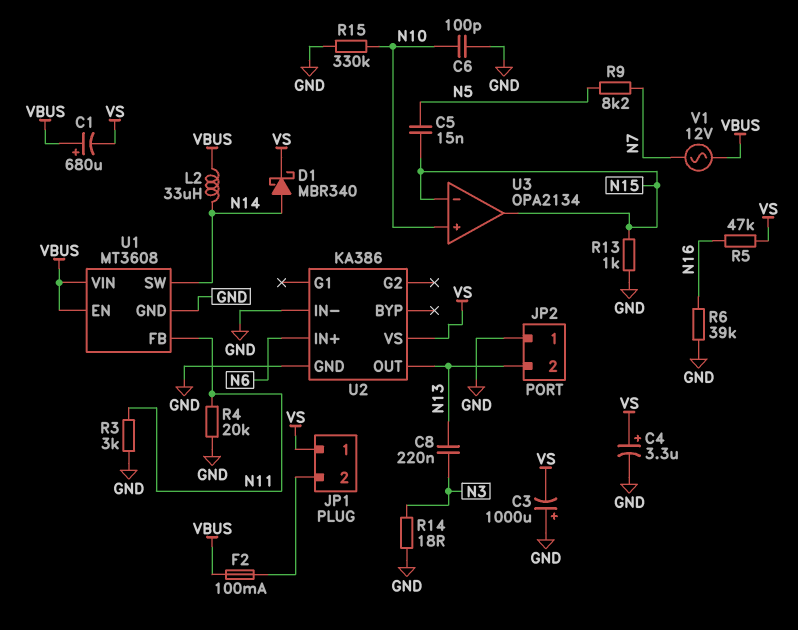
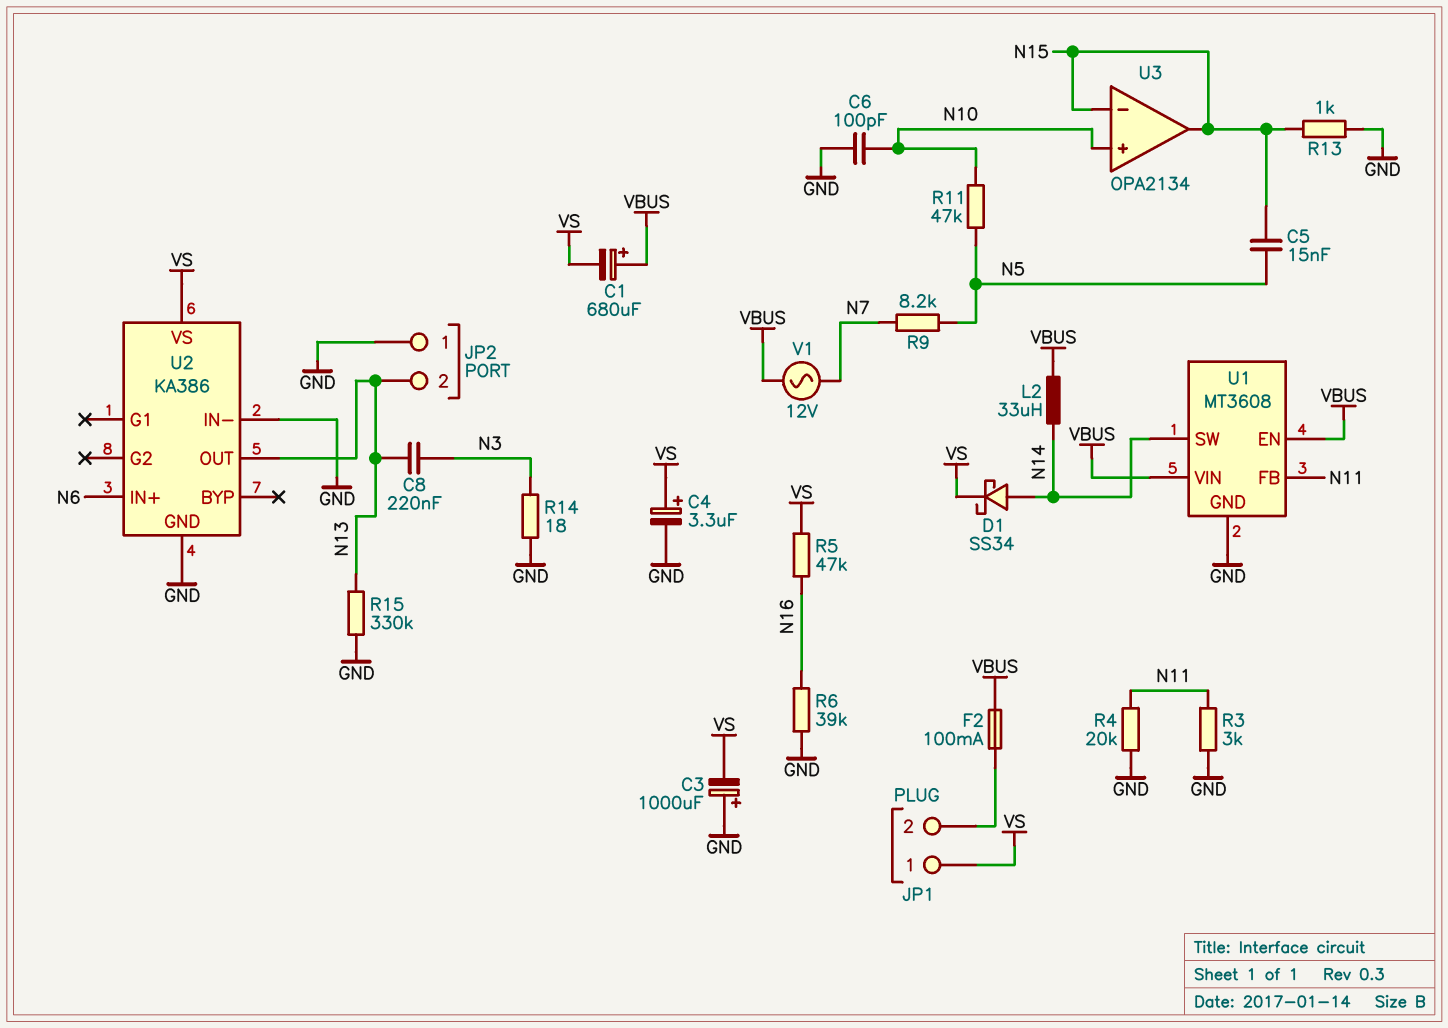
D1: schottky MBR340 (A N14, K VS) -> schottky SS34 (A N14, K VS)
R11: none -> 47k (N5, N10)
R15: 330k (GND, N10) -> 330k (GND, N13)

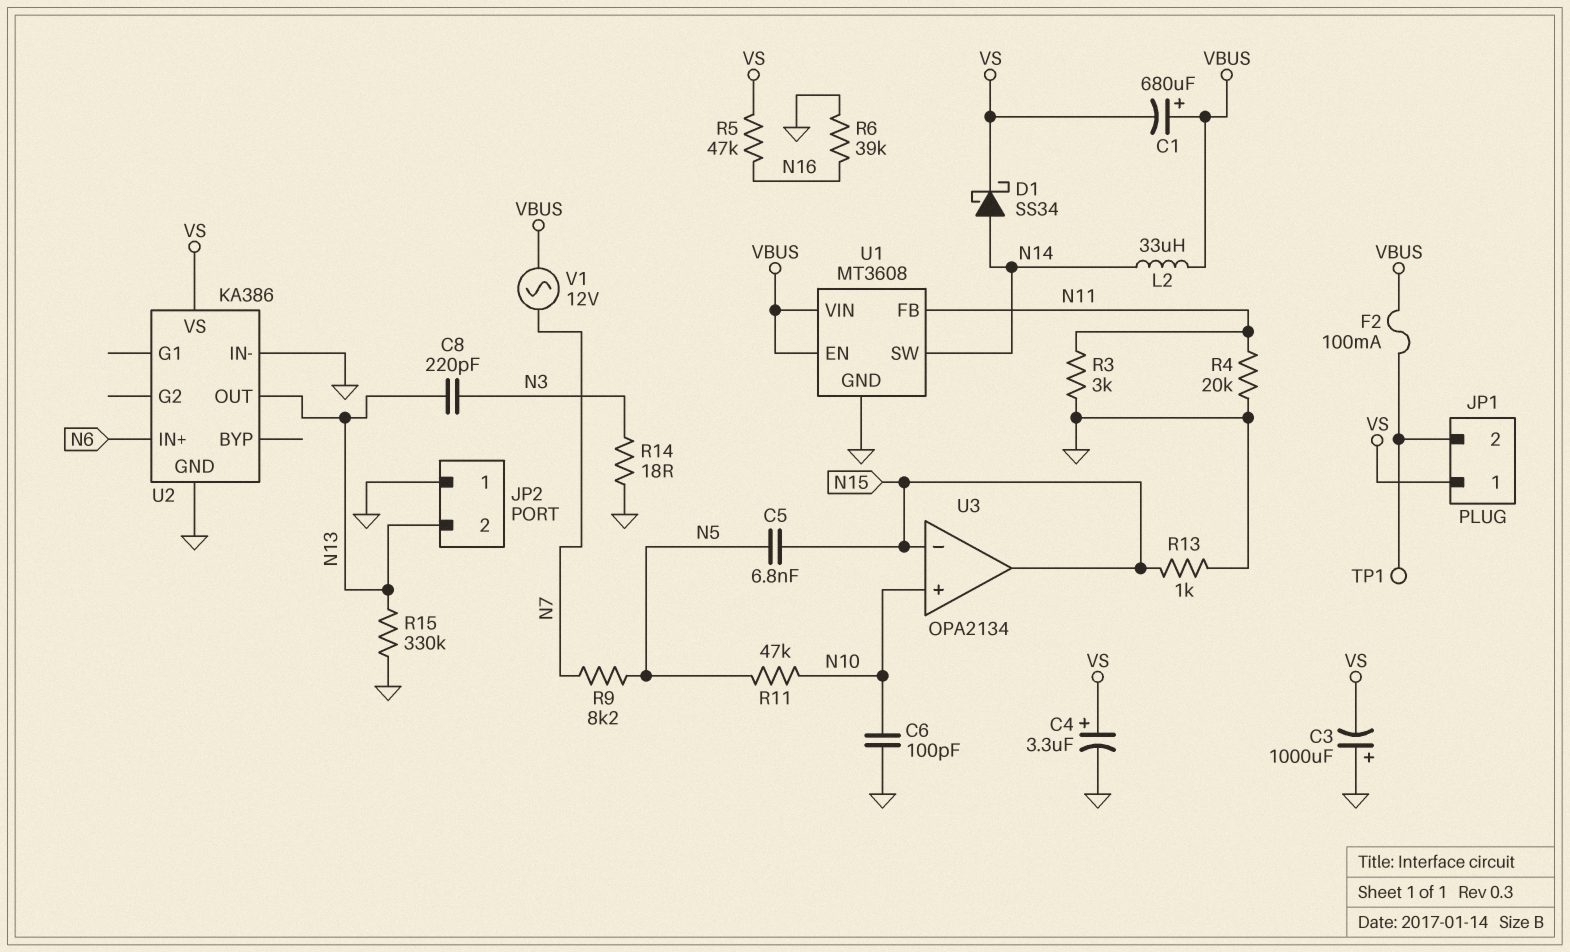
C5: 15nF (N5, N15) -> 6.8nF (N5, N15)
C8: 220nF (N3, N13) -> 220pF (N3, N13)
TP1: none -> test point (JP1/2)

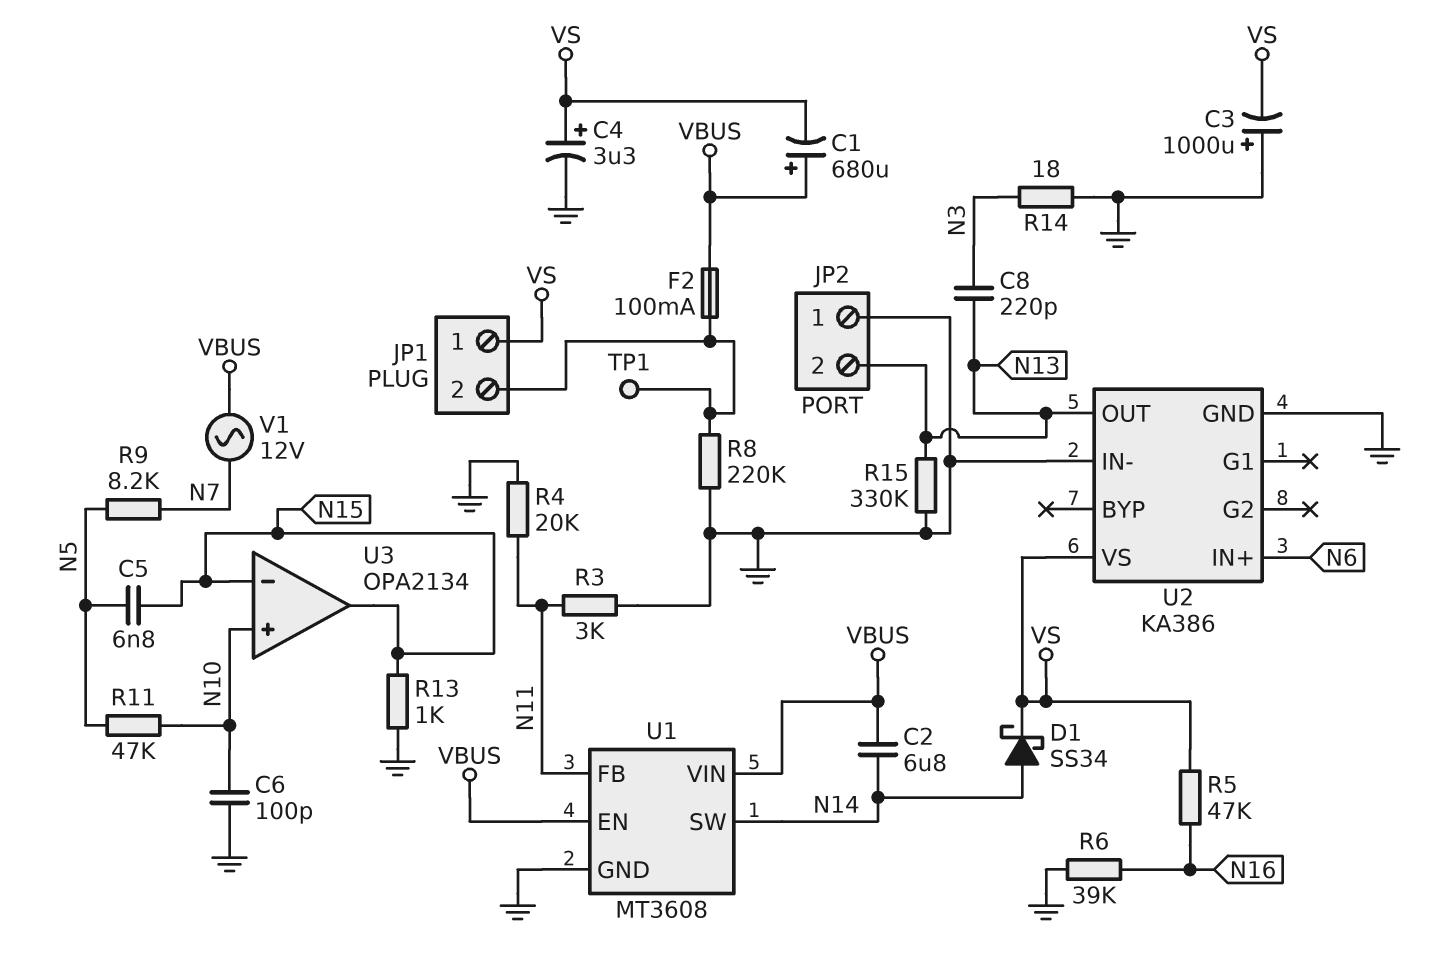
C2: none -> 6.8uF (N14, VBUS)
L2: 33uH (N14, VBUS) -> none
R8: none -> 220k (GND, JP1/2)

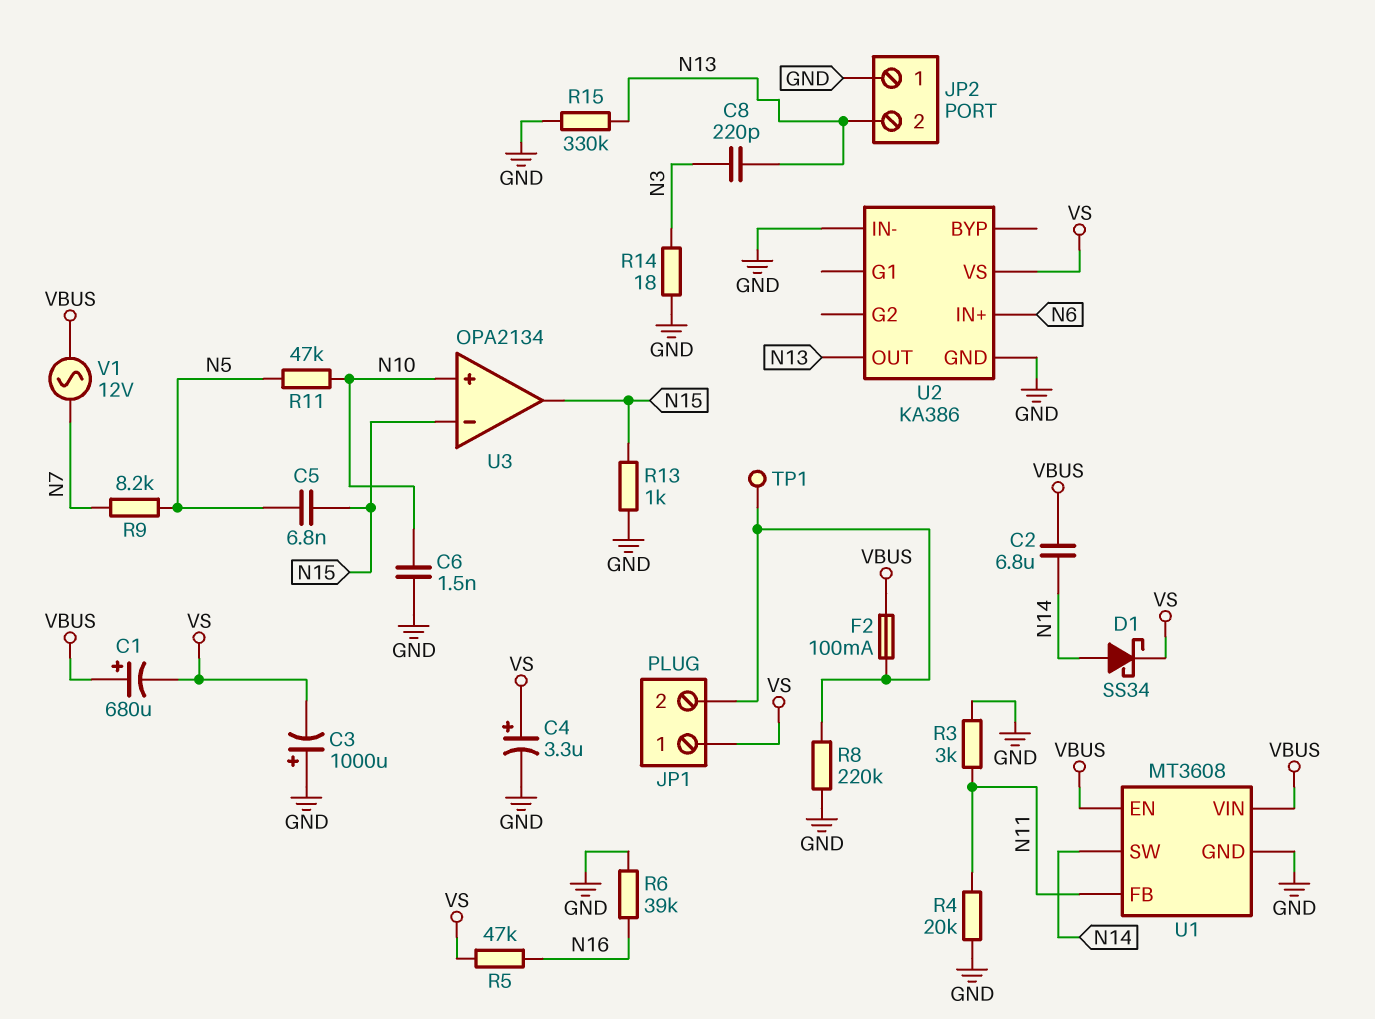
C6: 100pF (GND, N10) -> 1.5nF (GND, N10)

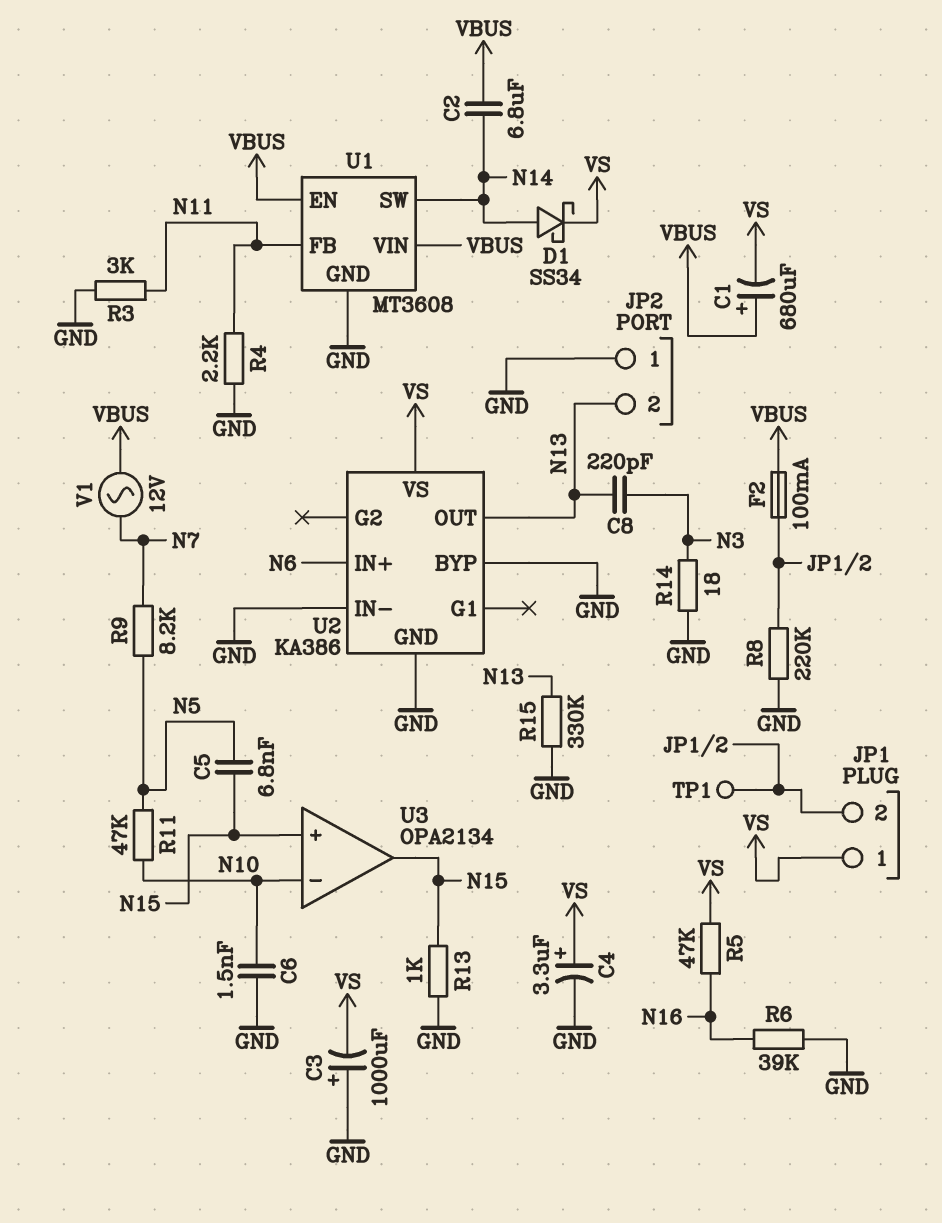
R4: 20k (GND, N11) -> 2.2k (GND, N11)
U2 pin BYP: none -> GND
U3 pin in+: N10 -> N15
U3 pin in-: N15 -> N10

